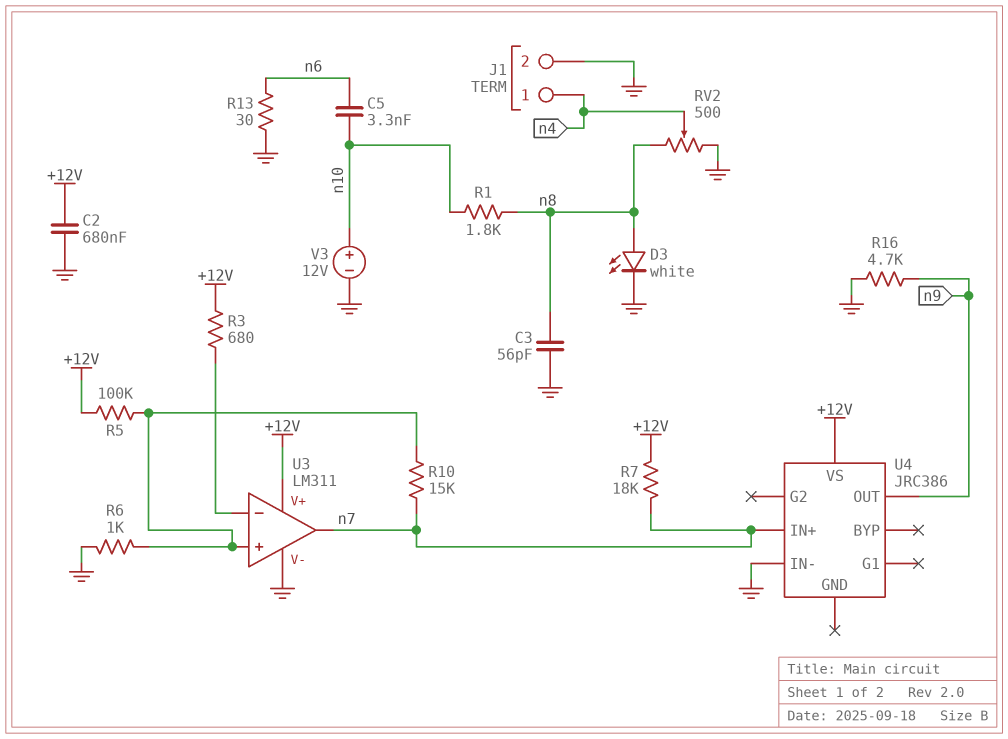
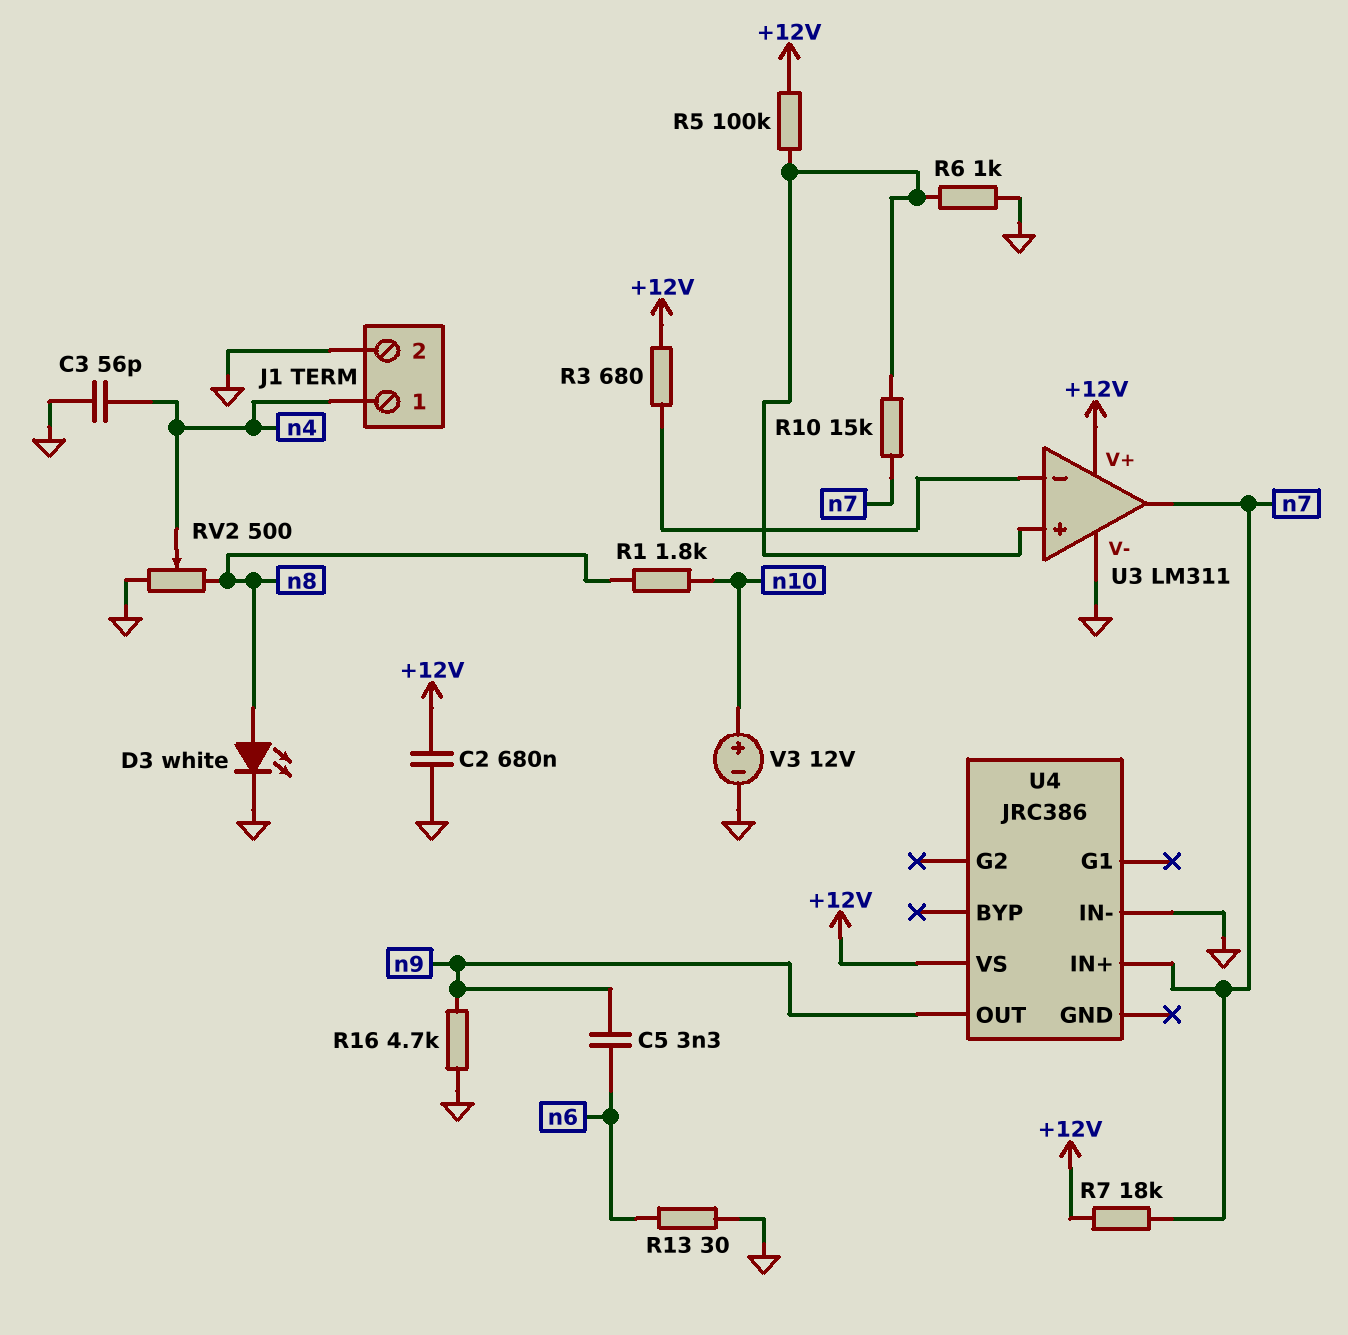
C3: 56pF (GND, n8) -> 56pF (GND, n4)
C5: 3.3nF (n6, n10) -> 3.3nF (n6, n9)

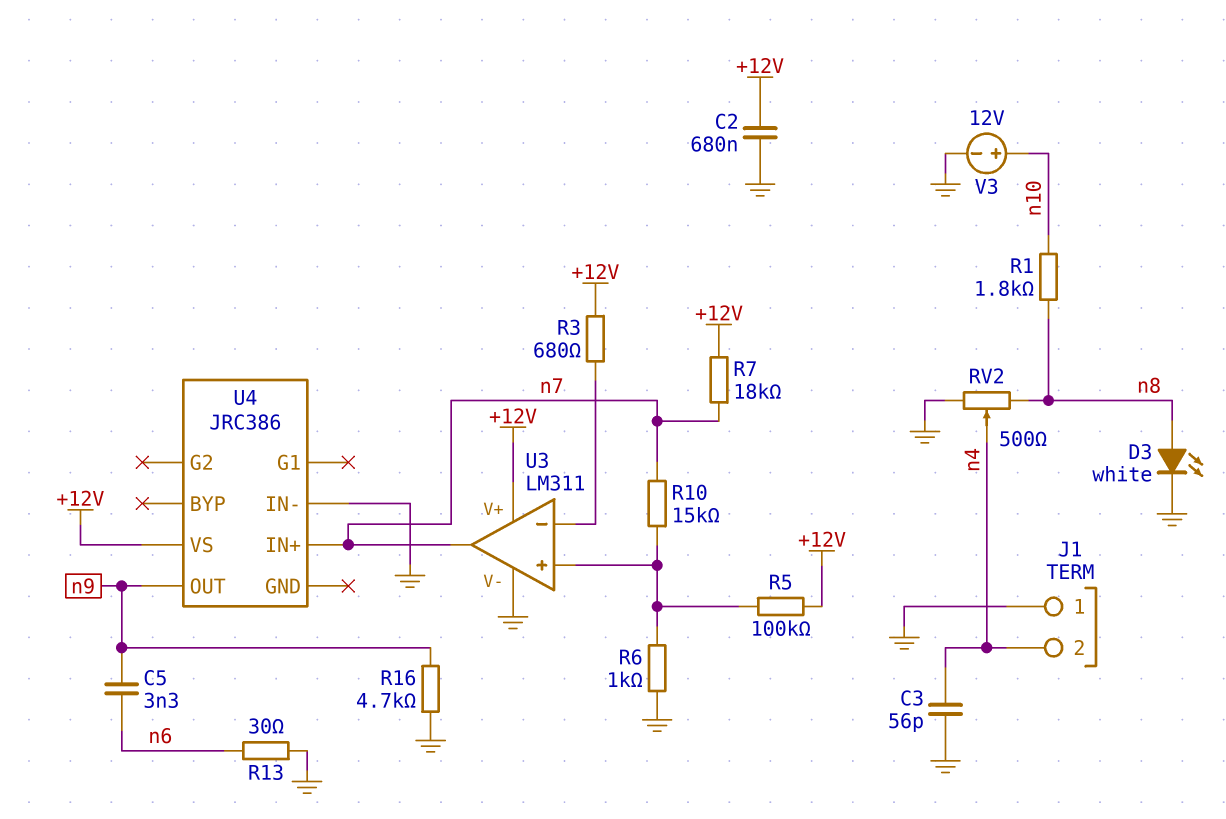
J1 pin 1: n4 -> GND
J1 pin 2: GND -> n4

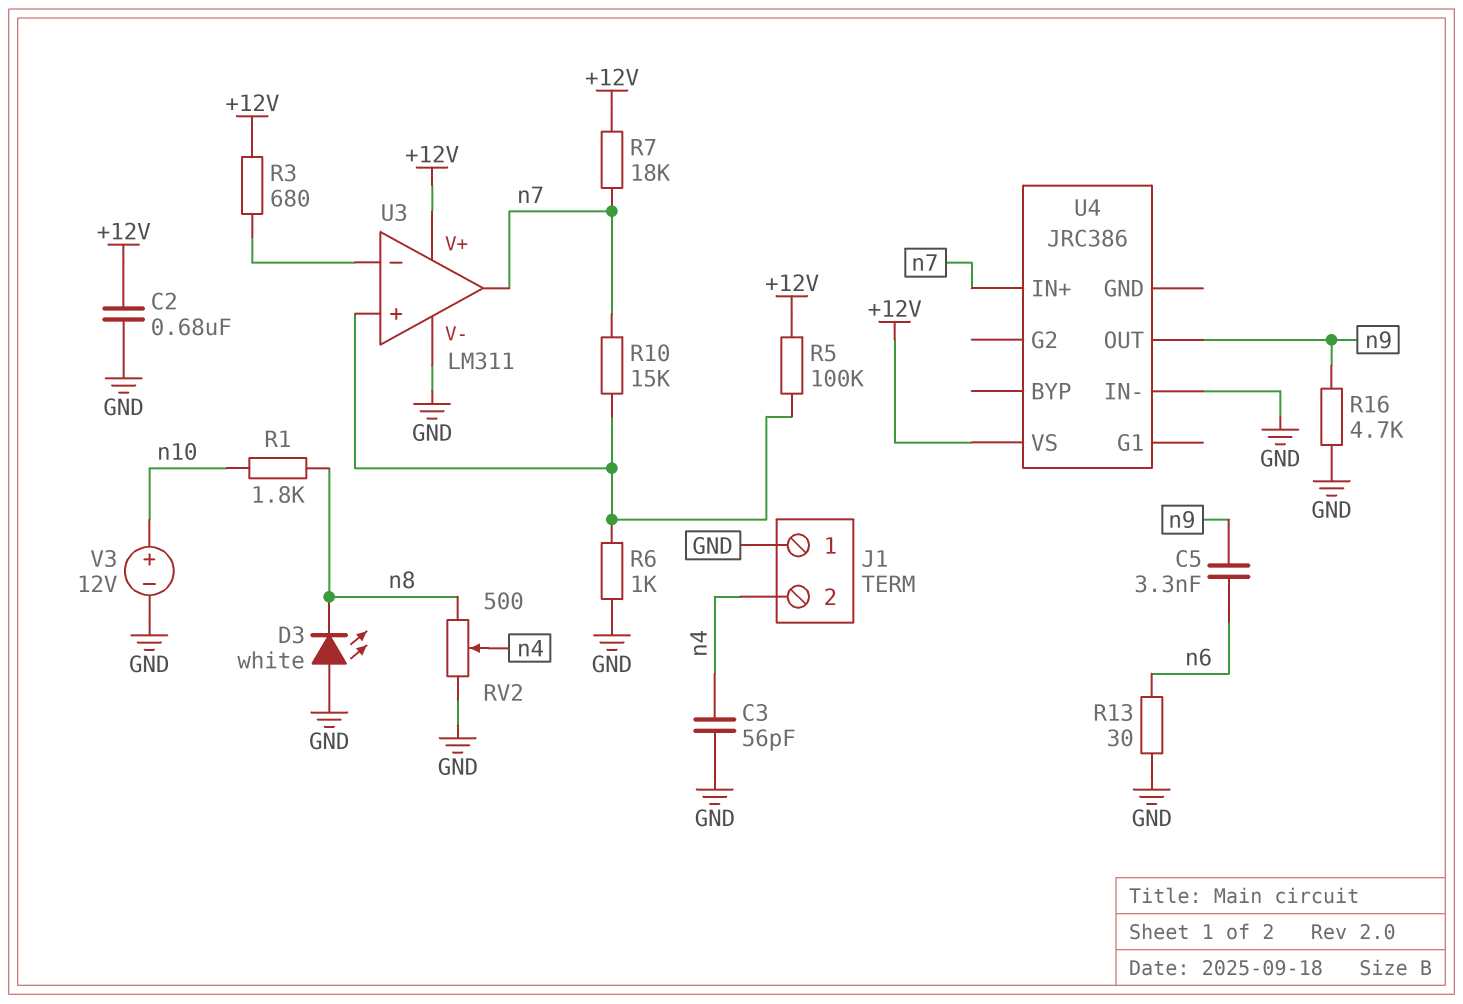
D3: LED white (A n8, K GND) -> LED white (A GND, K n8)

